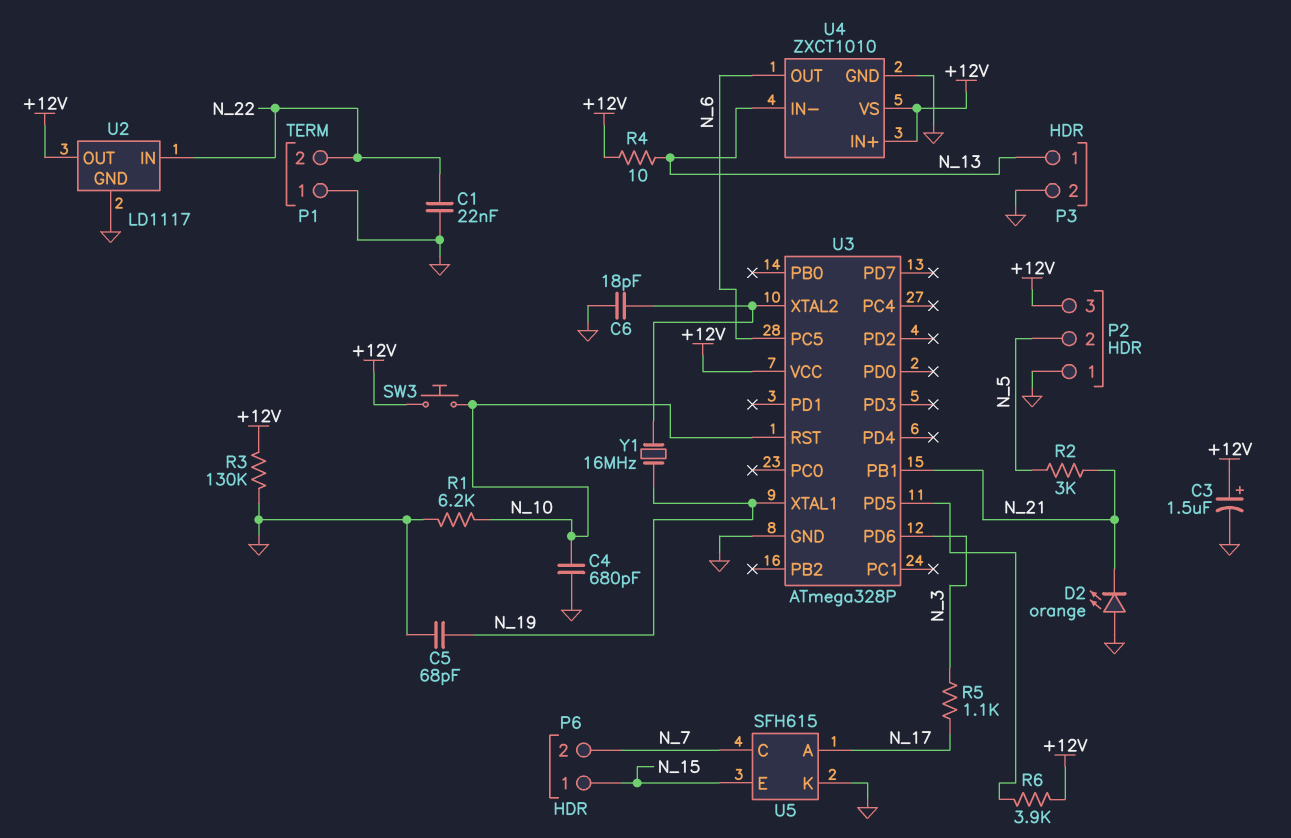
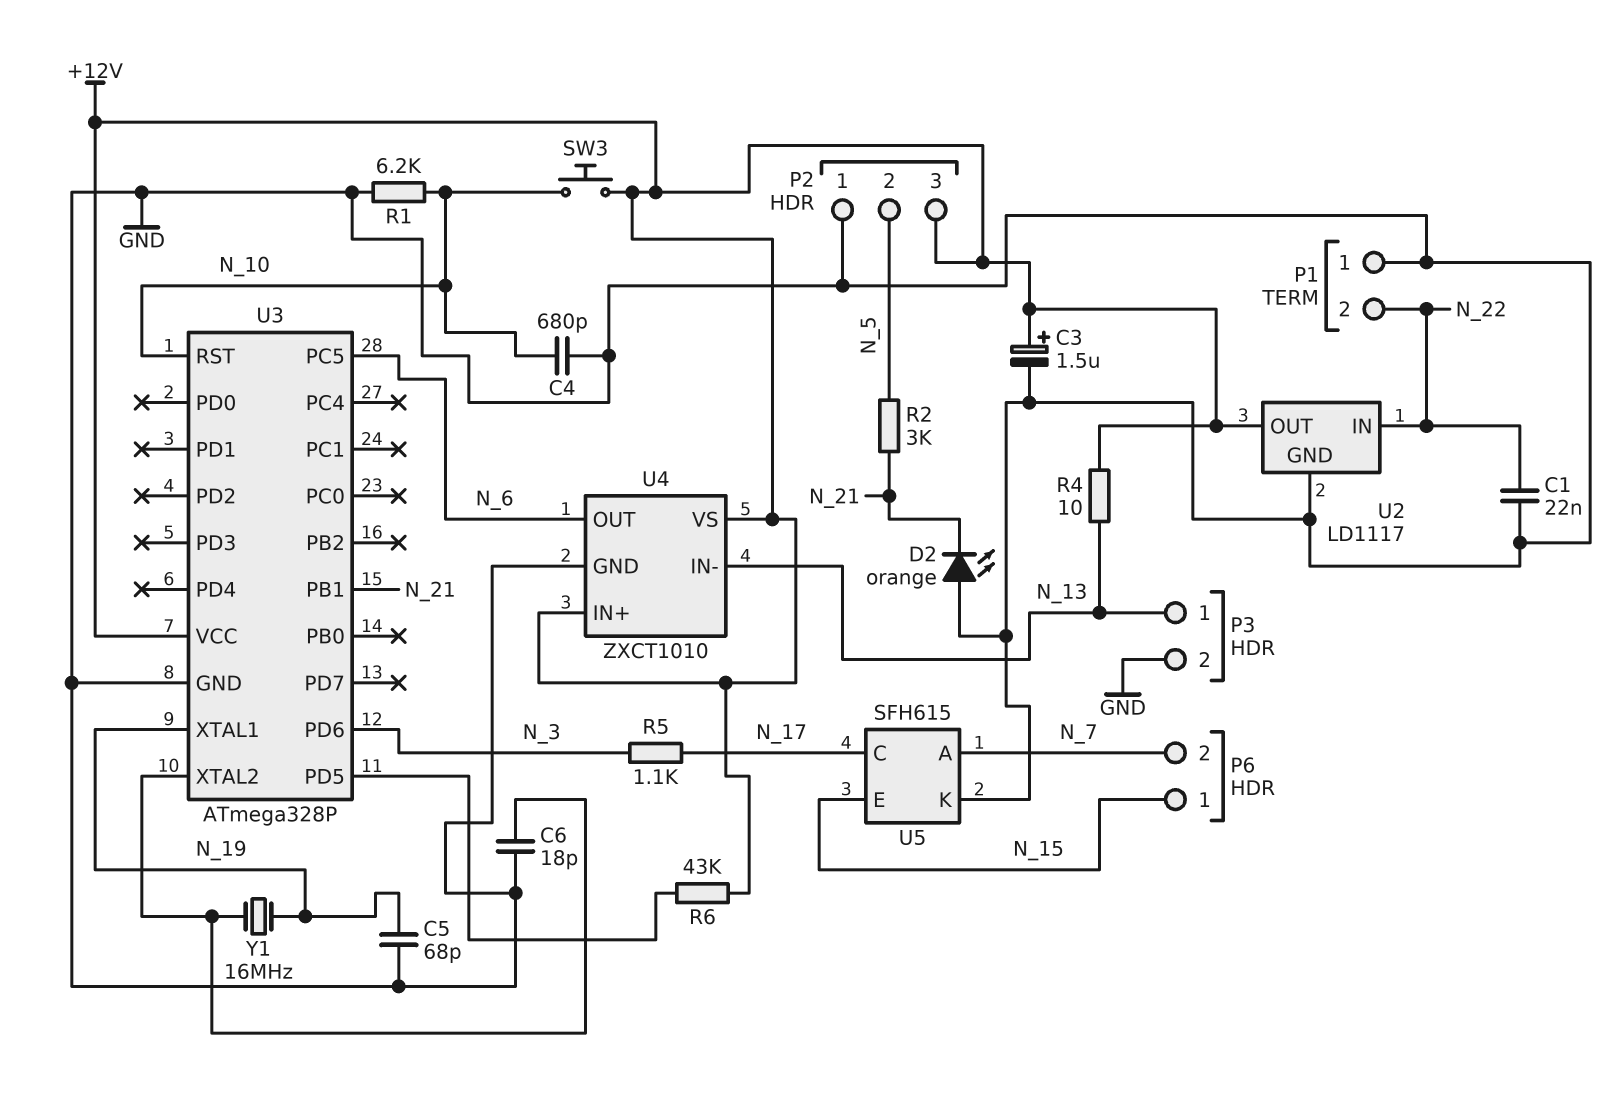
R3: 130k (+12V, GND) -> none
R6: 3.9k (+12V, U3/PD5) -> 43k (+12V, U3/PD5)
U5 pin A: N_17 -> N_7
U5 pin C: N_7 -> N_17

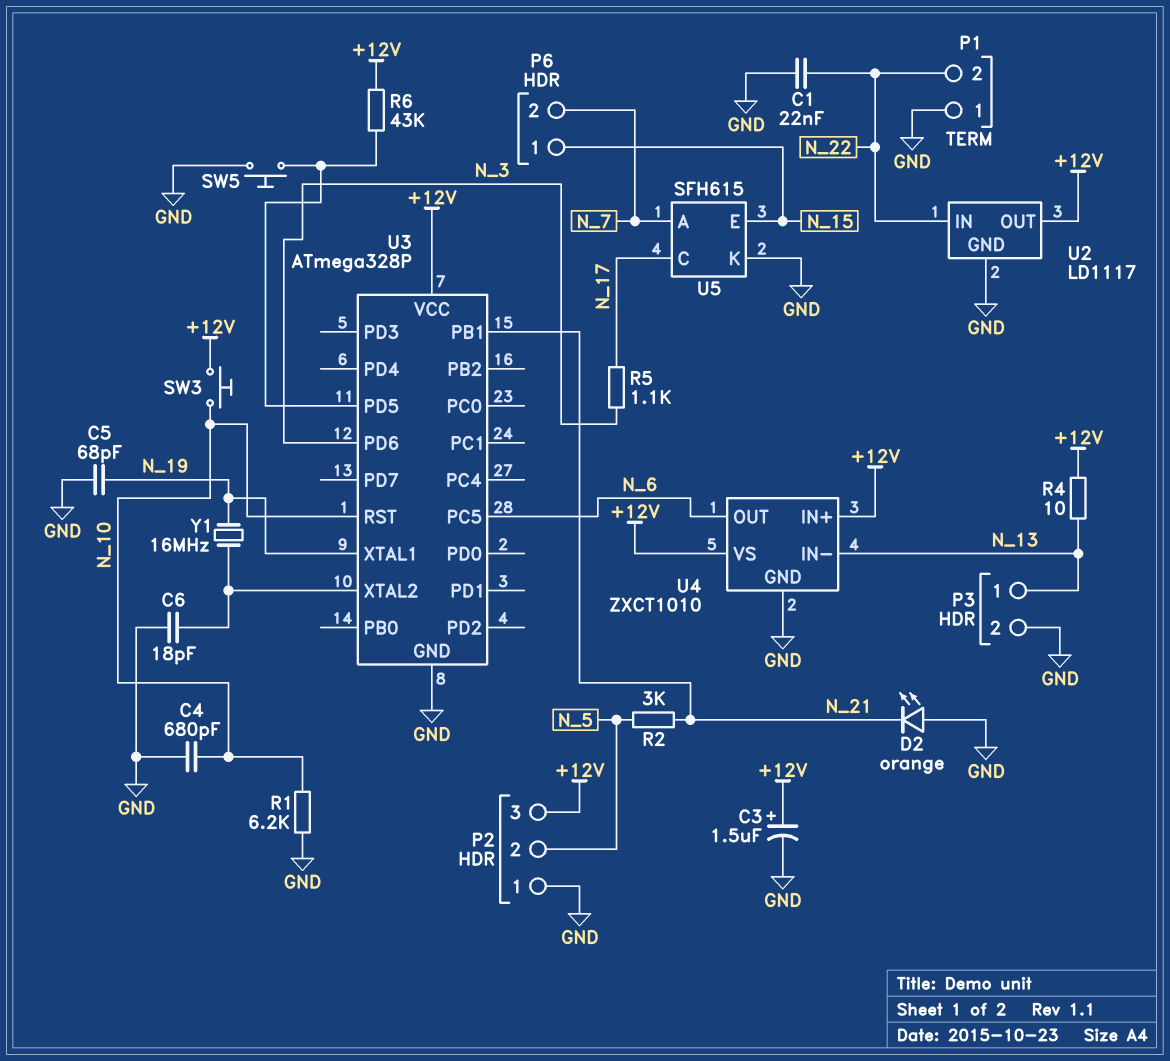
SW5: none -> button (GND, U3/PD5)

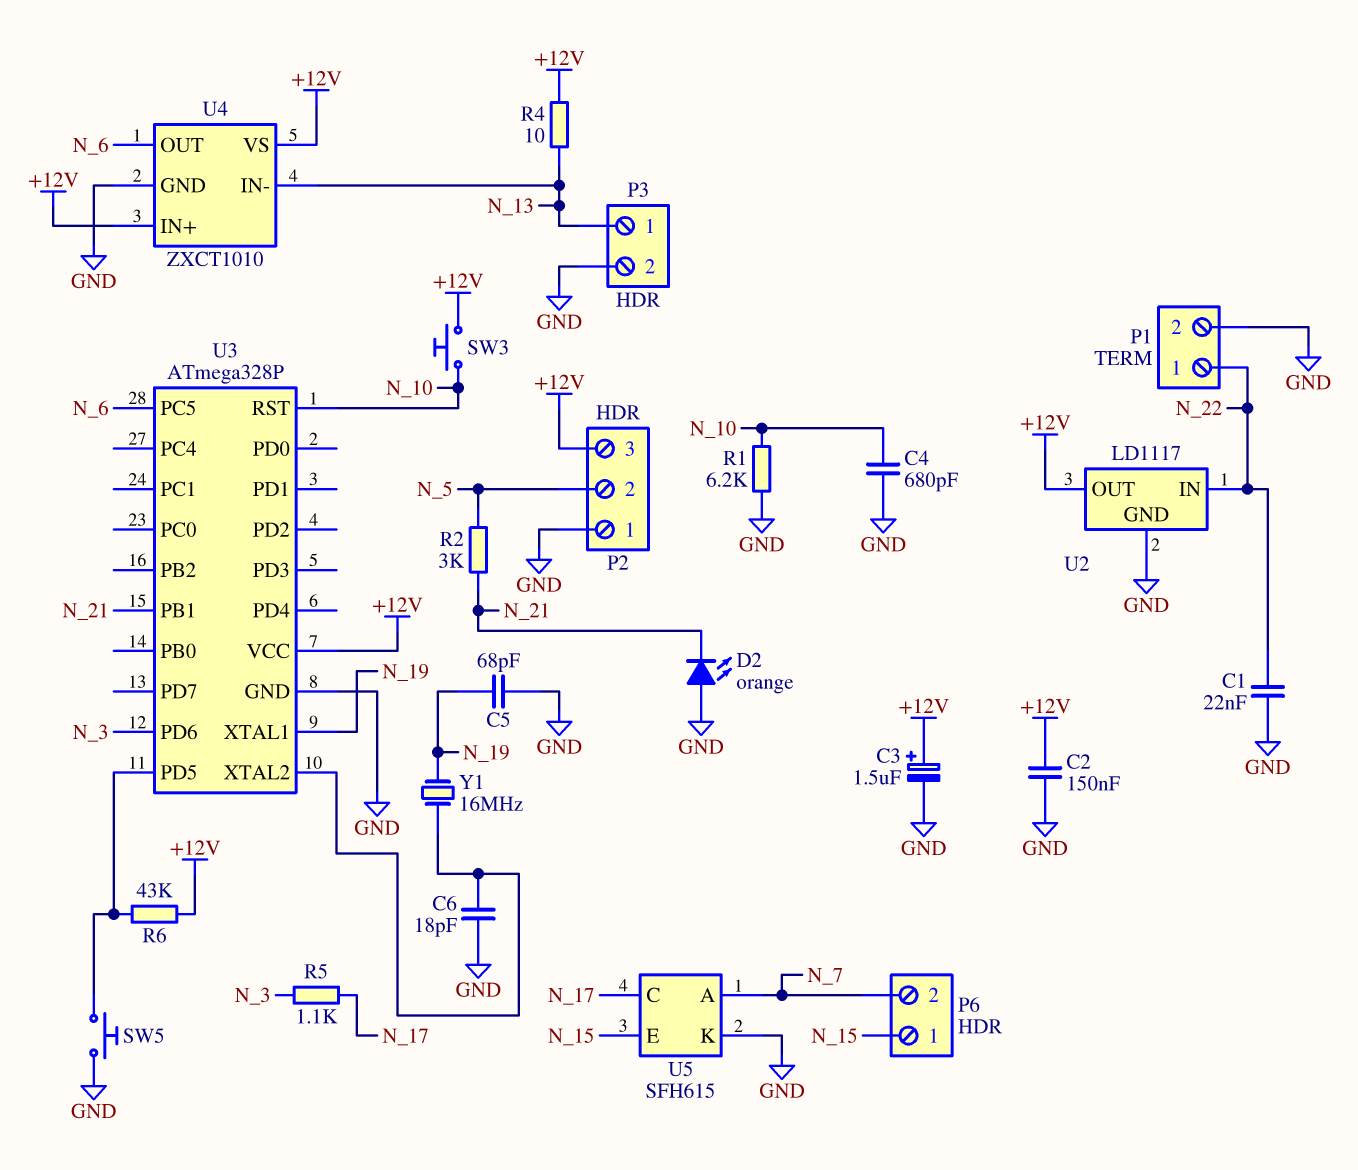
C2: none -> 150nF (+12V, GND)
P1 pin 1: GND -> N_22
P1 pin 2: N_22 -> GND

